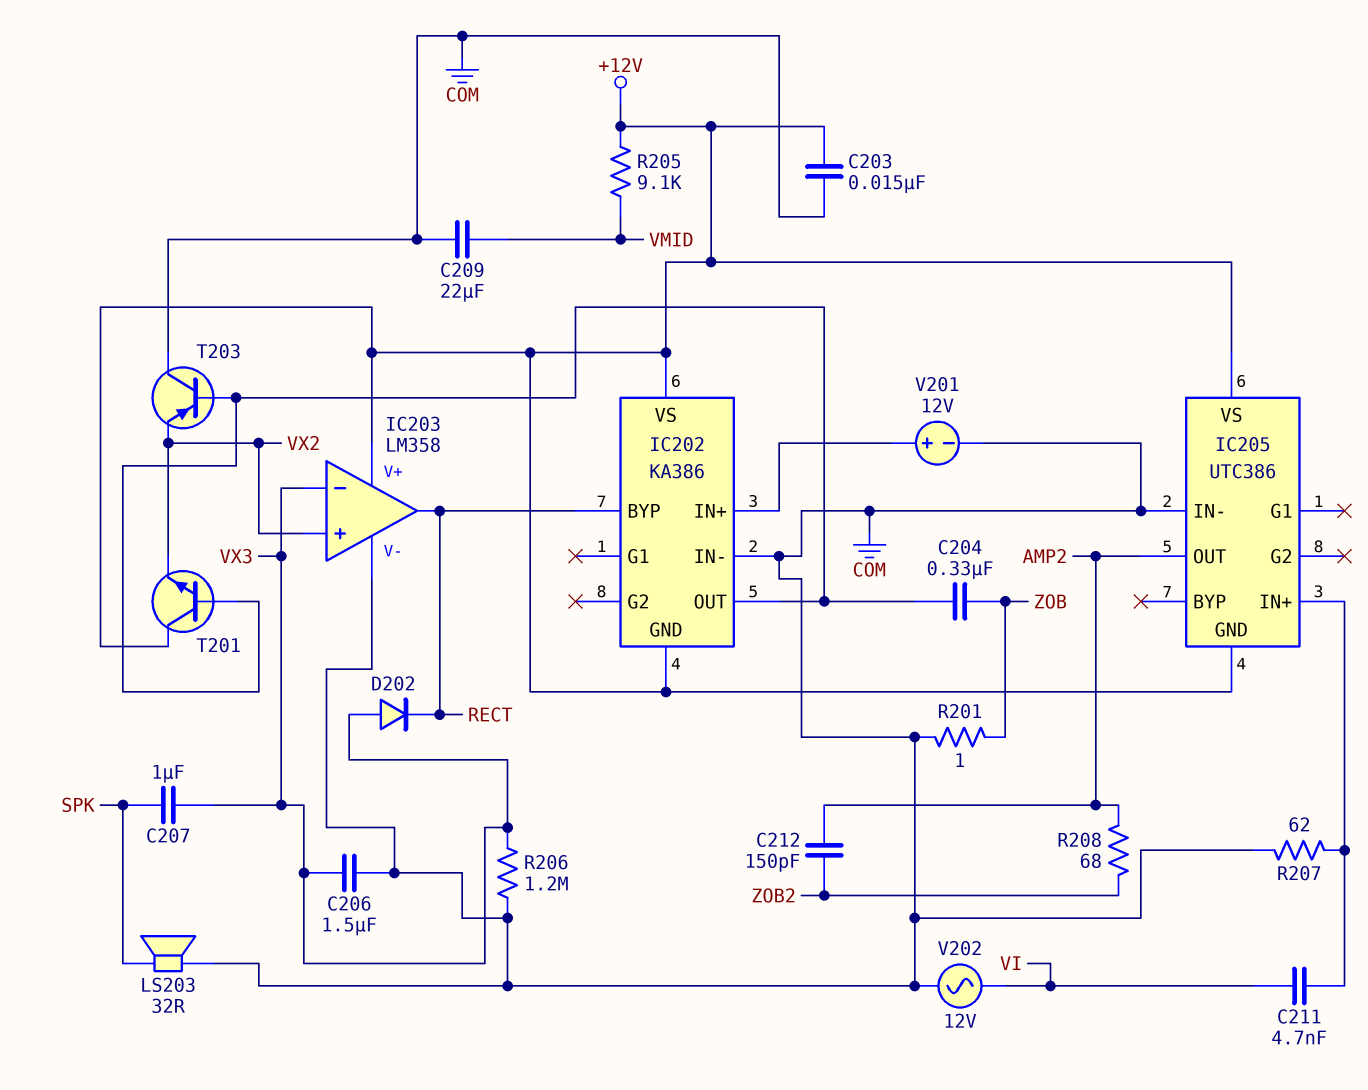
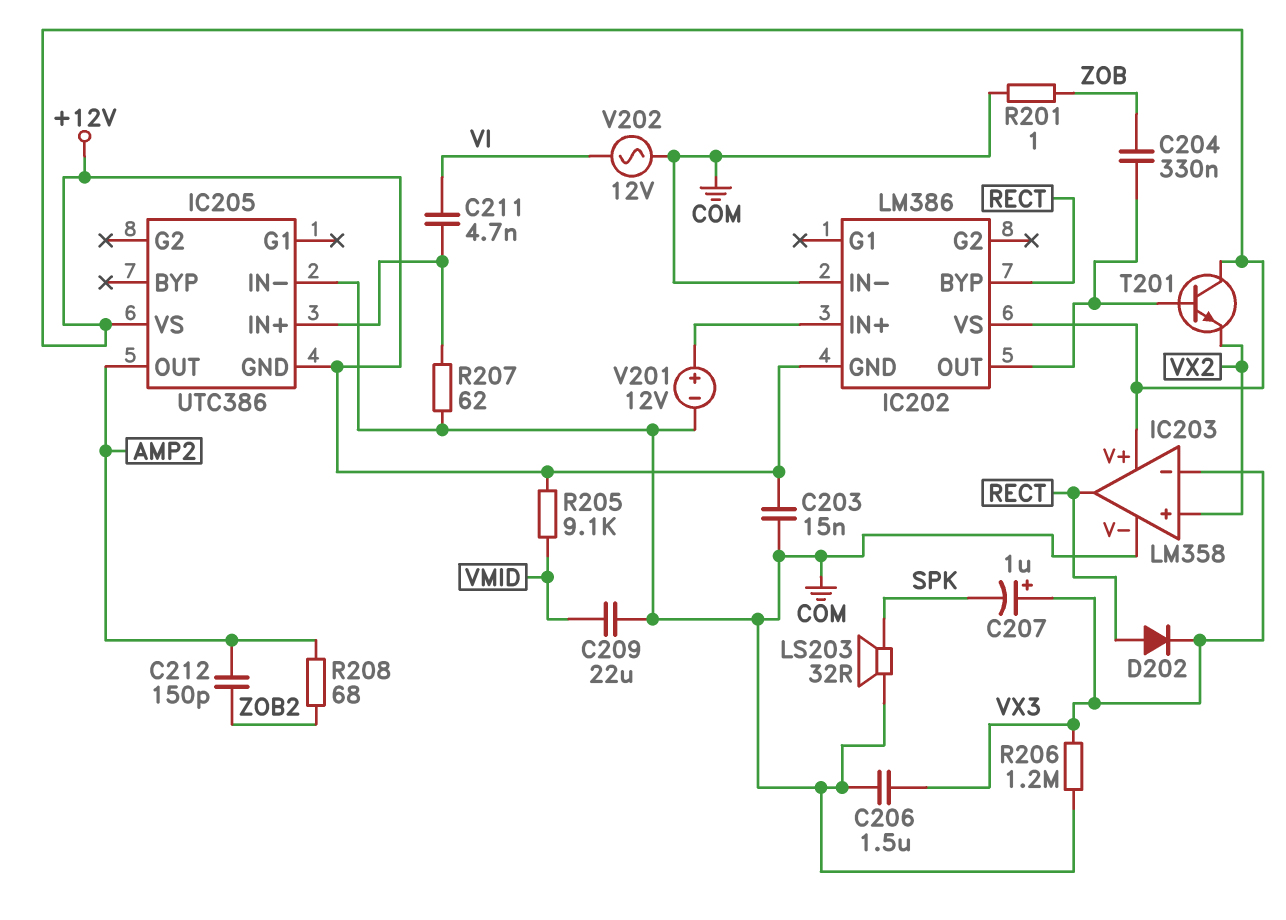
C207: 1uF (SPK, VX3) -> 1uF (plus VX3, minus SPK)
D202: diode (A VX3, K RECT) -> diode (A RECT, K VX3)
IC202: KA386 -> LM386
T203: PNP (B IC202/OUT, C COM, E VX2) -> none

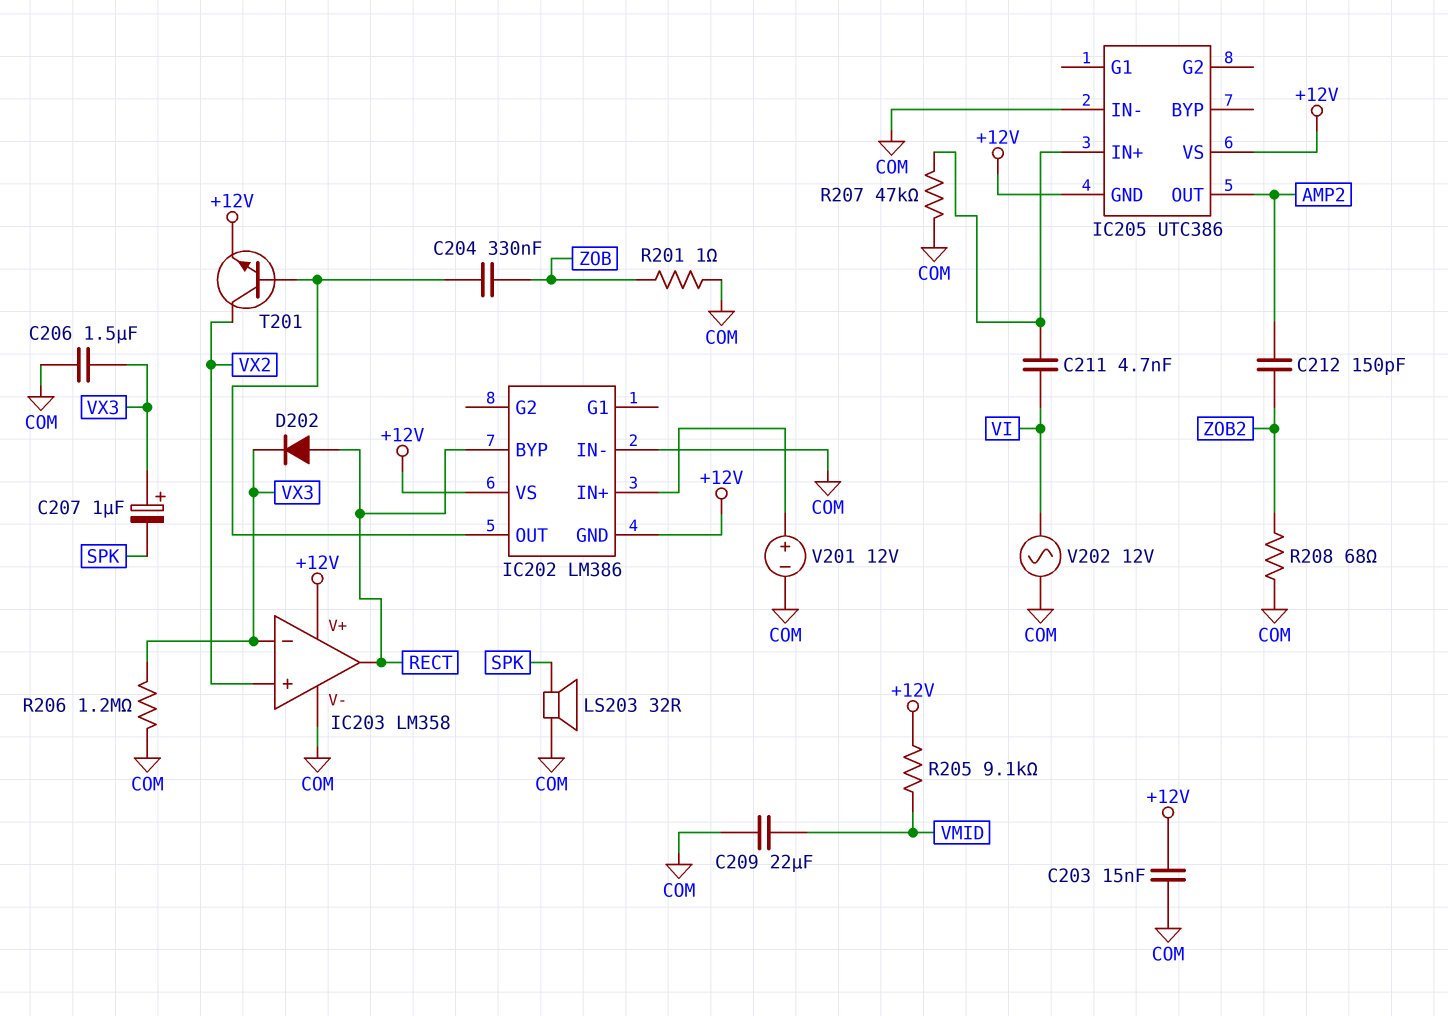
R207: 62 (COM, IC205/IN+) -> 47k (COM, IC205/IN+)
R208: 68 (AMP2, ZOB2) -> 68 (COM, ZOB2)
T201: NPN (B IC202/OUT, C +12V, E VX2) -> NPN (B IC202/OUT, C VX2, E +12V)

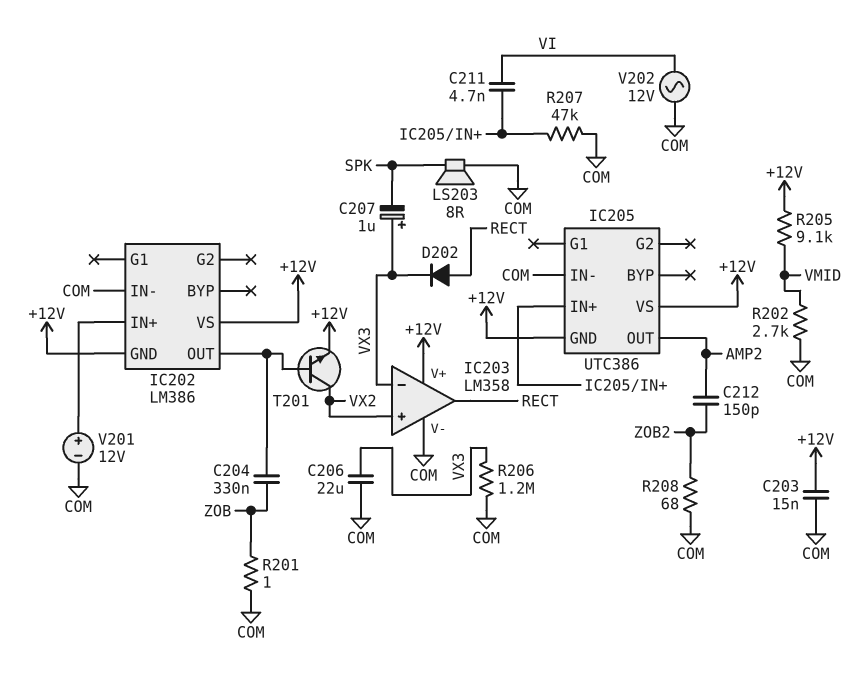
C206: 1.5uF (COM, VX3) -> 22uF (COM, VX3)
C209: 22uF (COM, VMID) -> none
IC202 pin BYP: RECT -> none
LS203: speaker 32R (COM, SPK) -> speaker 8R (COM, SPK)
R202: none -> 2.7k (COM, VMID)

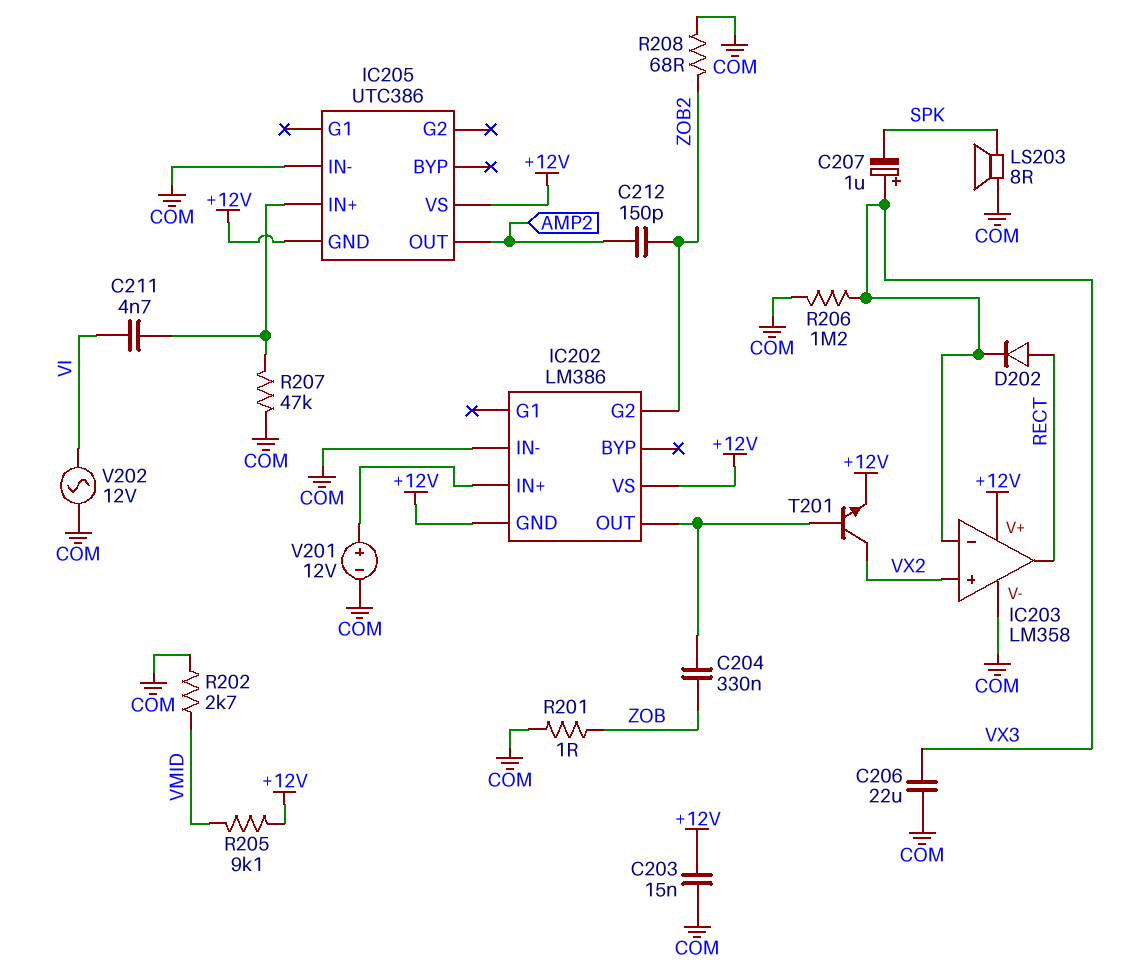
IC202 pin G2: none -> ZOB2

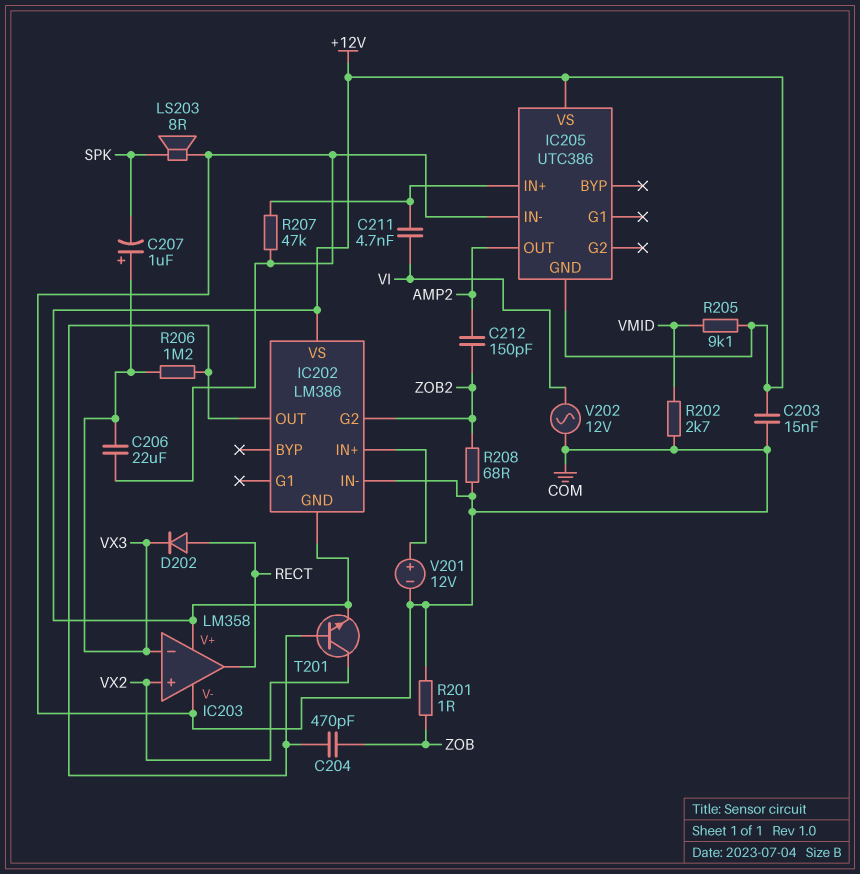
C204: 330nF (IC202/OUT, ZOB) -> 470pF (IC202/OUT, ZOB)
R206: 1.2M (COM, VX3) -> 1.2M (IC202/OUT, VX3)

